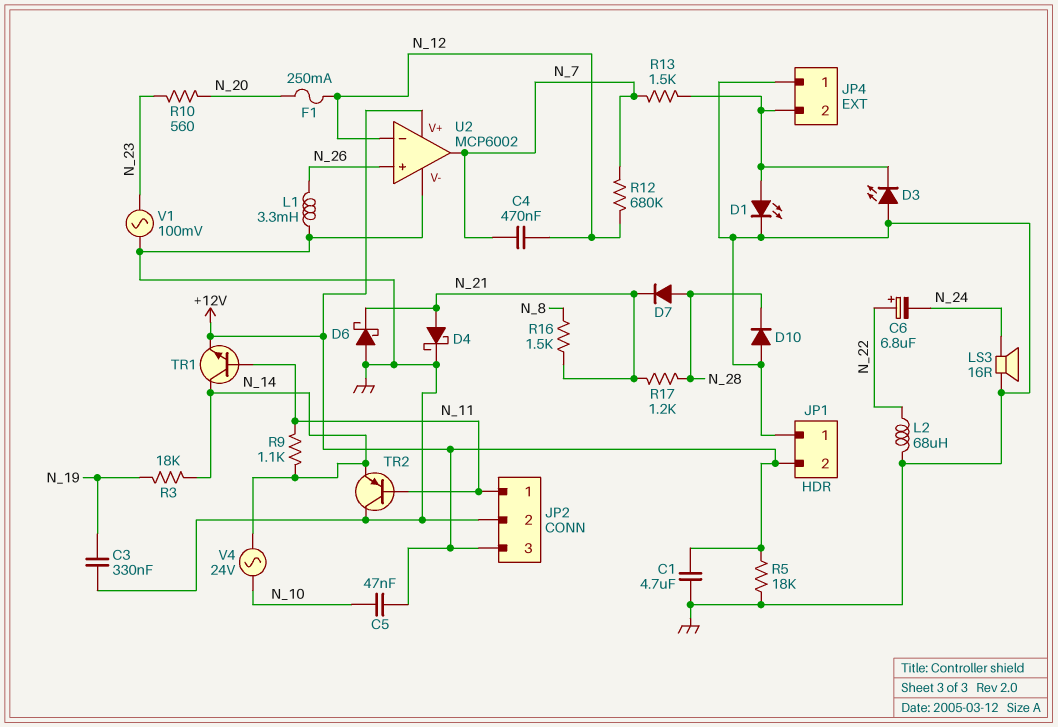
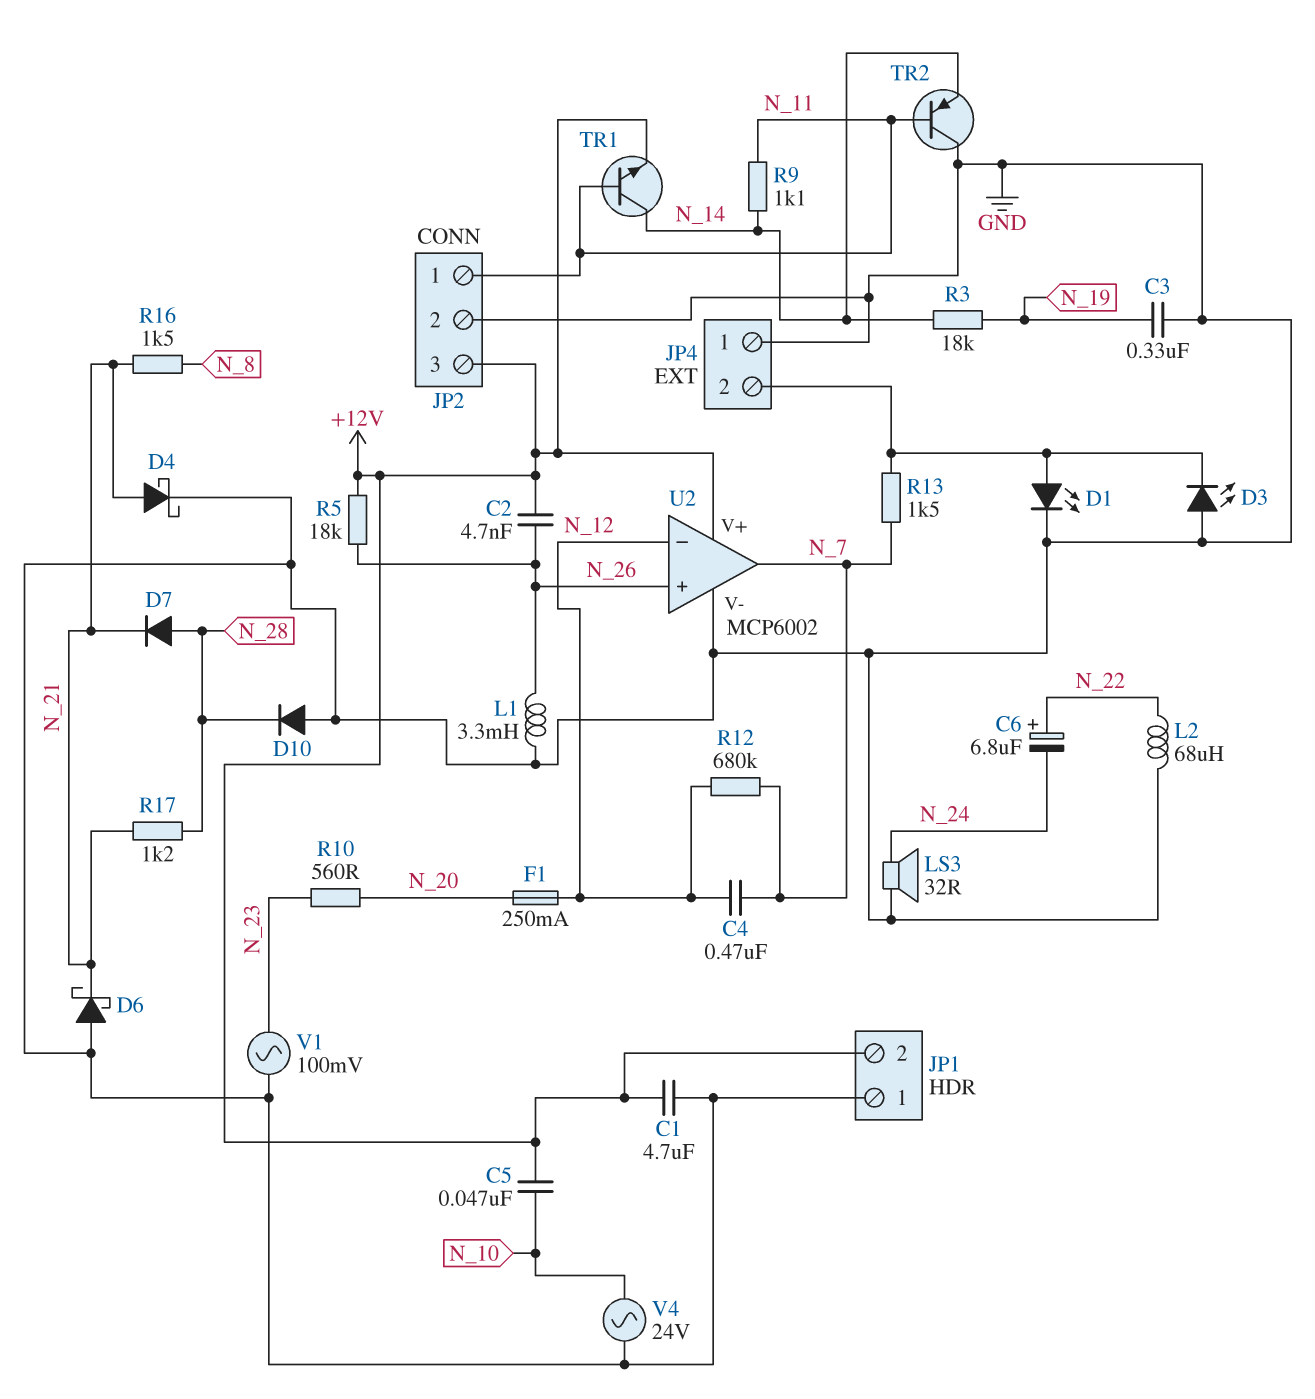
C2: none -> 4.7nF (+12V, N_26)
LS3: speaker 16R (GND, N_24) -> speaker 32R (GND, N_24)
R5: 18k (+12V, GND) -> 18k (+12V, N_26)
V4: AC 24V (N_10, N_14) -> AC 24V (GND, N_10)

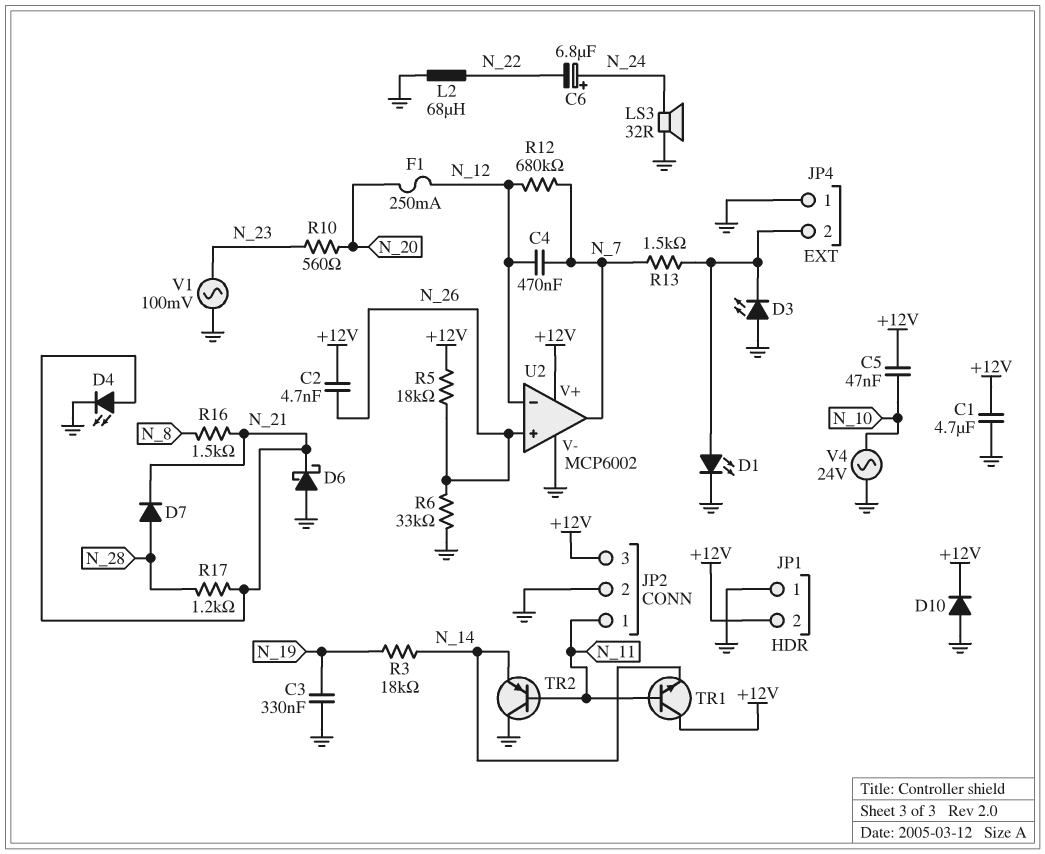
C6: 6.8uF (plus N_22, minus N_24) -> 6.8uF (plus N_24, minus N_22)
D4: schottky (A N_21, K GND) -> LED (A N_21, K GND)
D10: diode (A GND, K N_28) -> diode (A GND, K +12V)
L1: 3.3mH (GND, N_26) -> none
R6: none -> 33k (GND, N_26)
R9: 1.1k (N_11, N_14) -> none
TR1: NPN (B N_11, C N_14, E +12V) -> NPN (B N_11, C +12V, E N_14)

